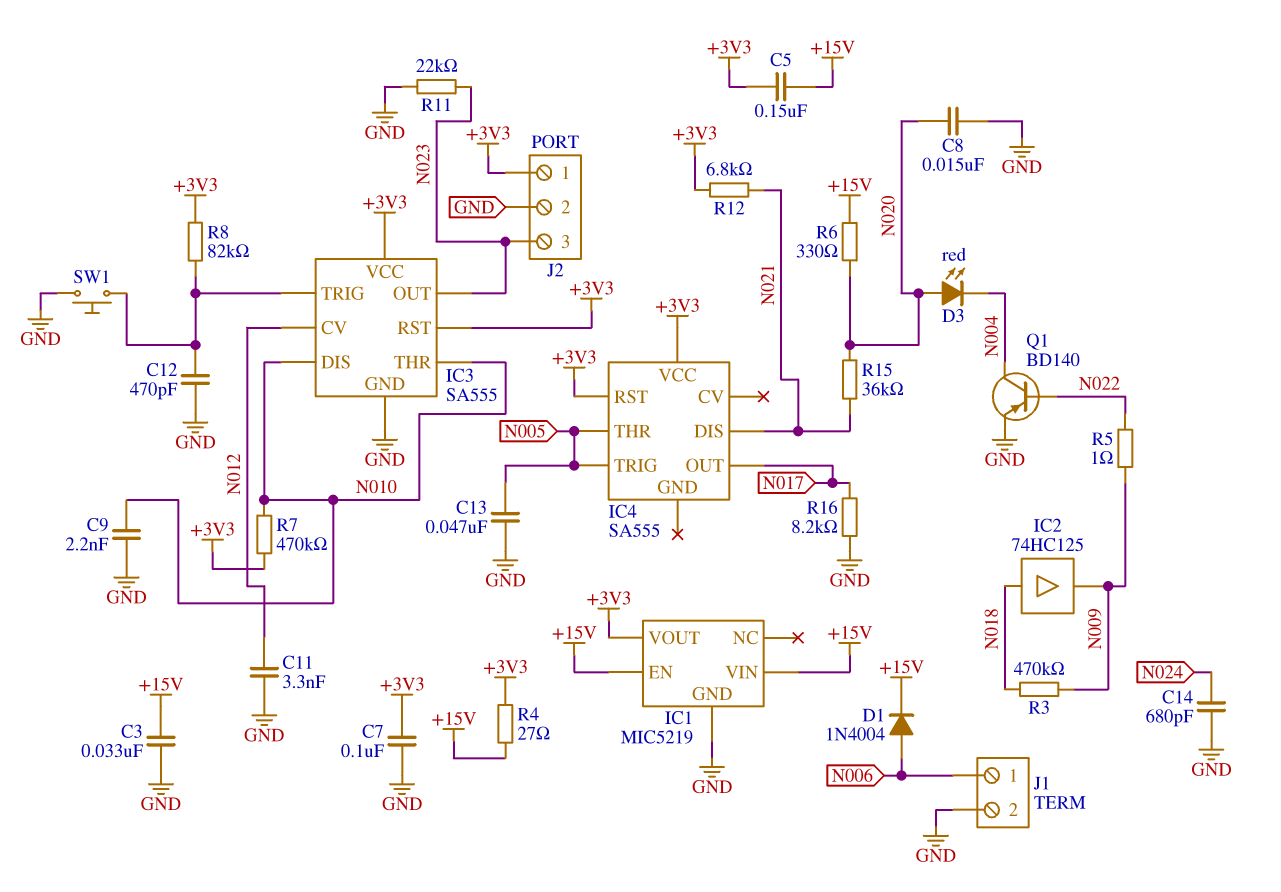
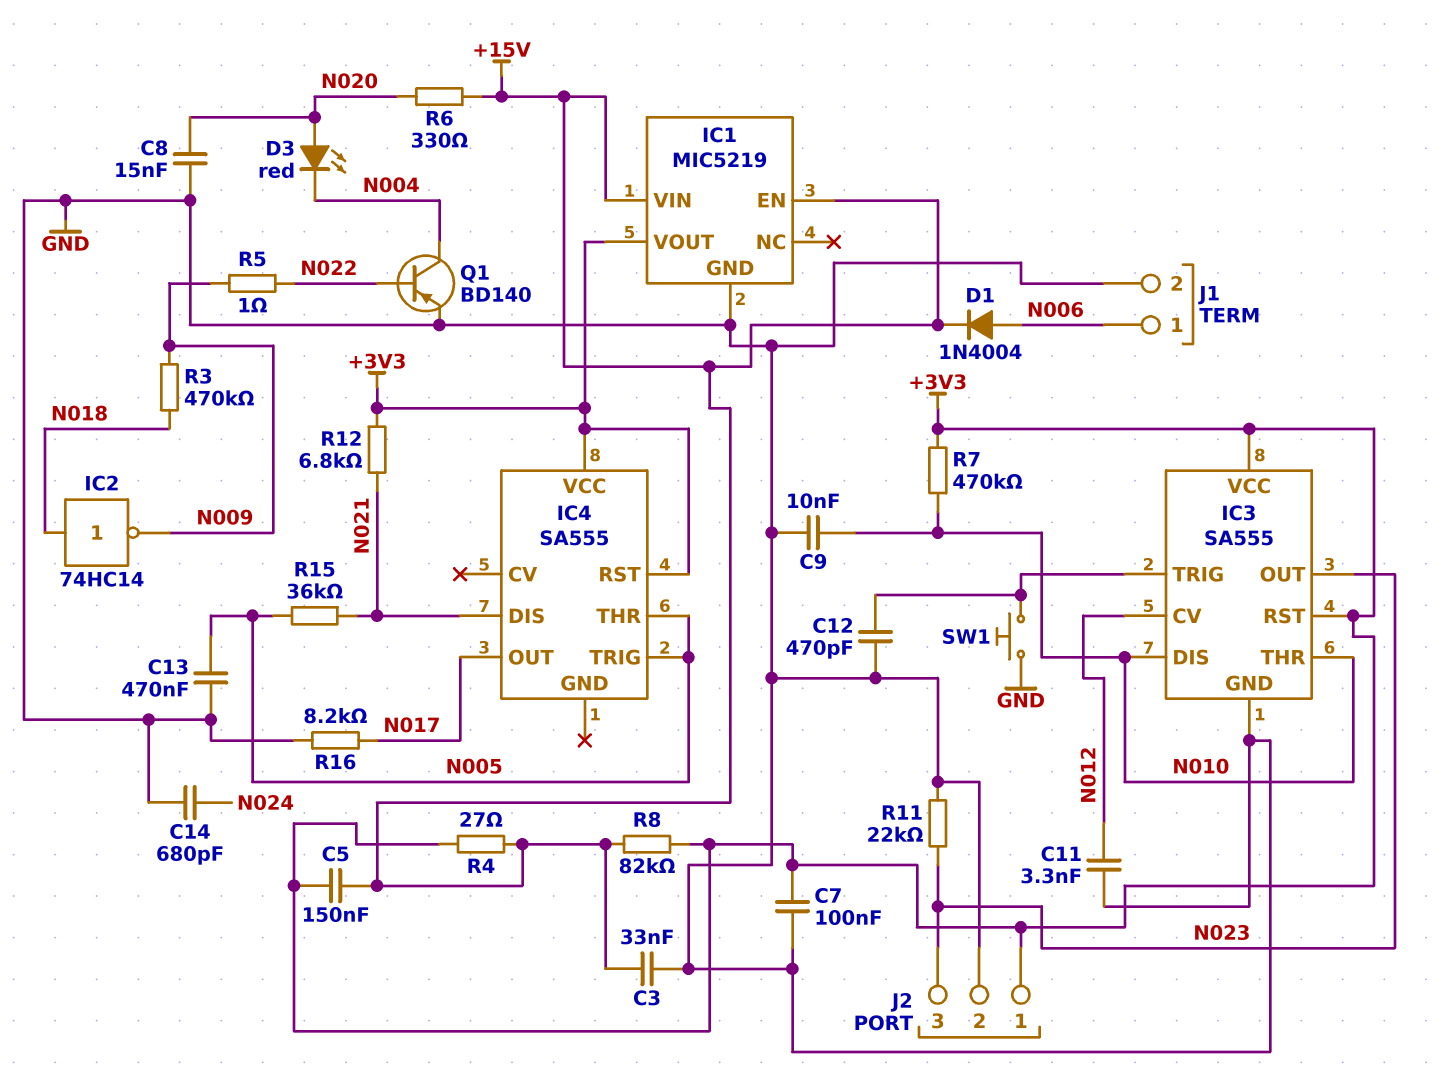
C9: 2.2nF (GND, N010) -> 10nF (GND, N010)
C13: 47nF (GND, N005) -> 470nF (GND, N005)
IC2: buffer 74HC125 (in N018, out N009) -> NOT 74HC14 (in N018, out N009)
R8: 82k (+3V3, IC3/TRIG) -> 82k (+3V3, +15V)
R15: 36k (N020, N021) -> 36k (N005, N021)

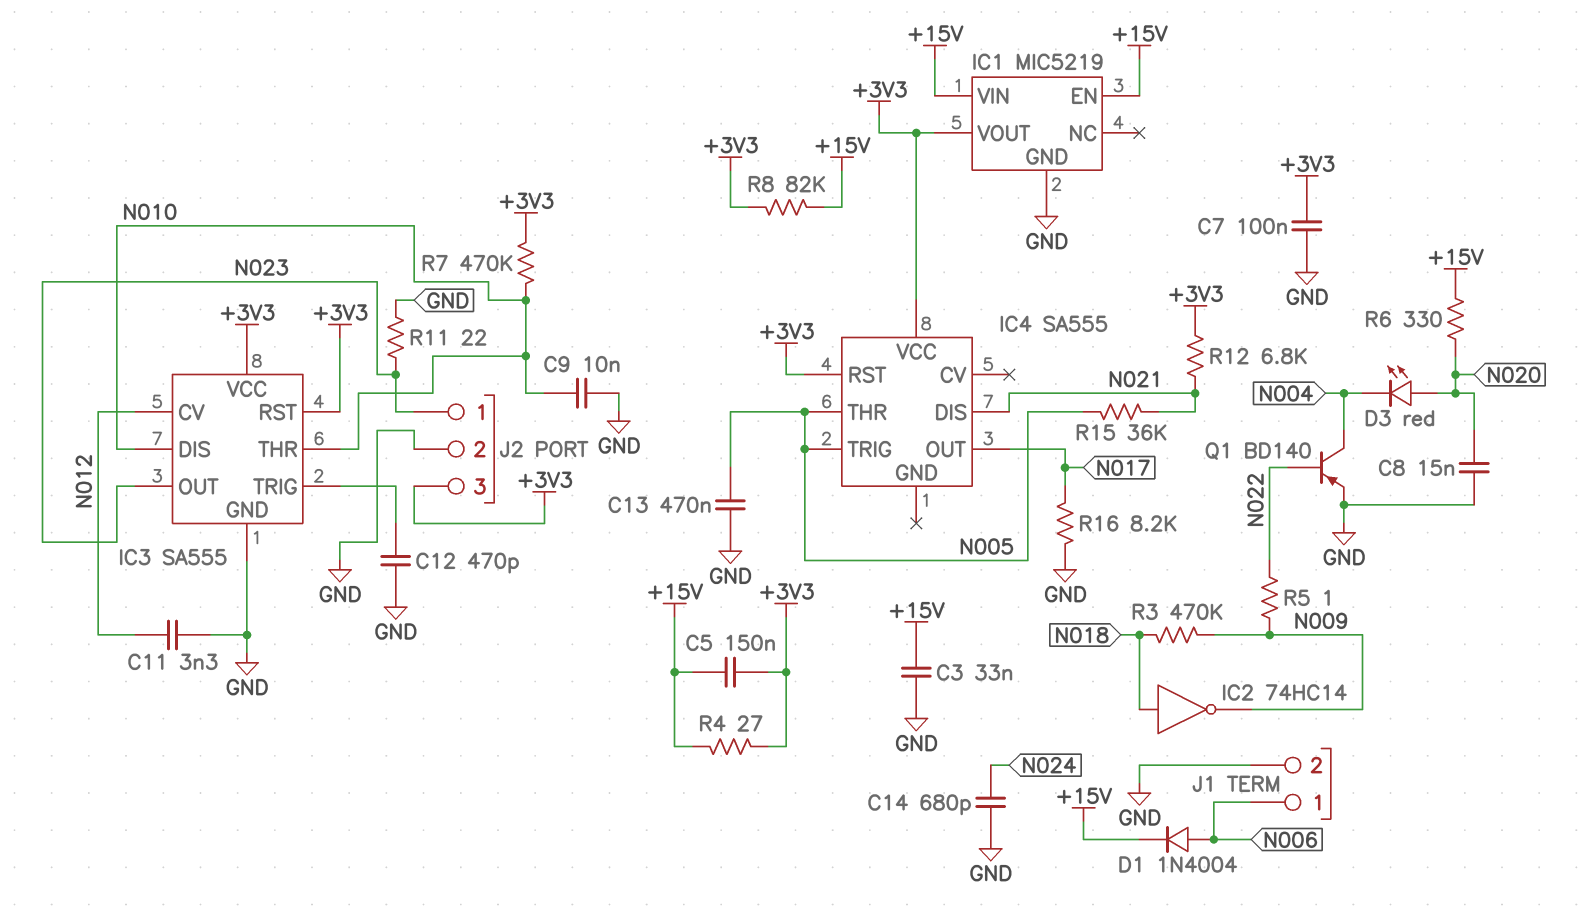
J2 pin 1: +3V3 -> N023
J2 pin 3: N023 -> +3V3
R11: 22k (GND, N023) -> 22 (GND, N023)
SW1: button (GND, IC3/TRIG) -> none

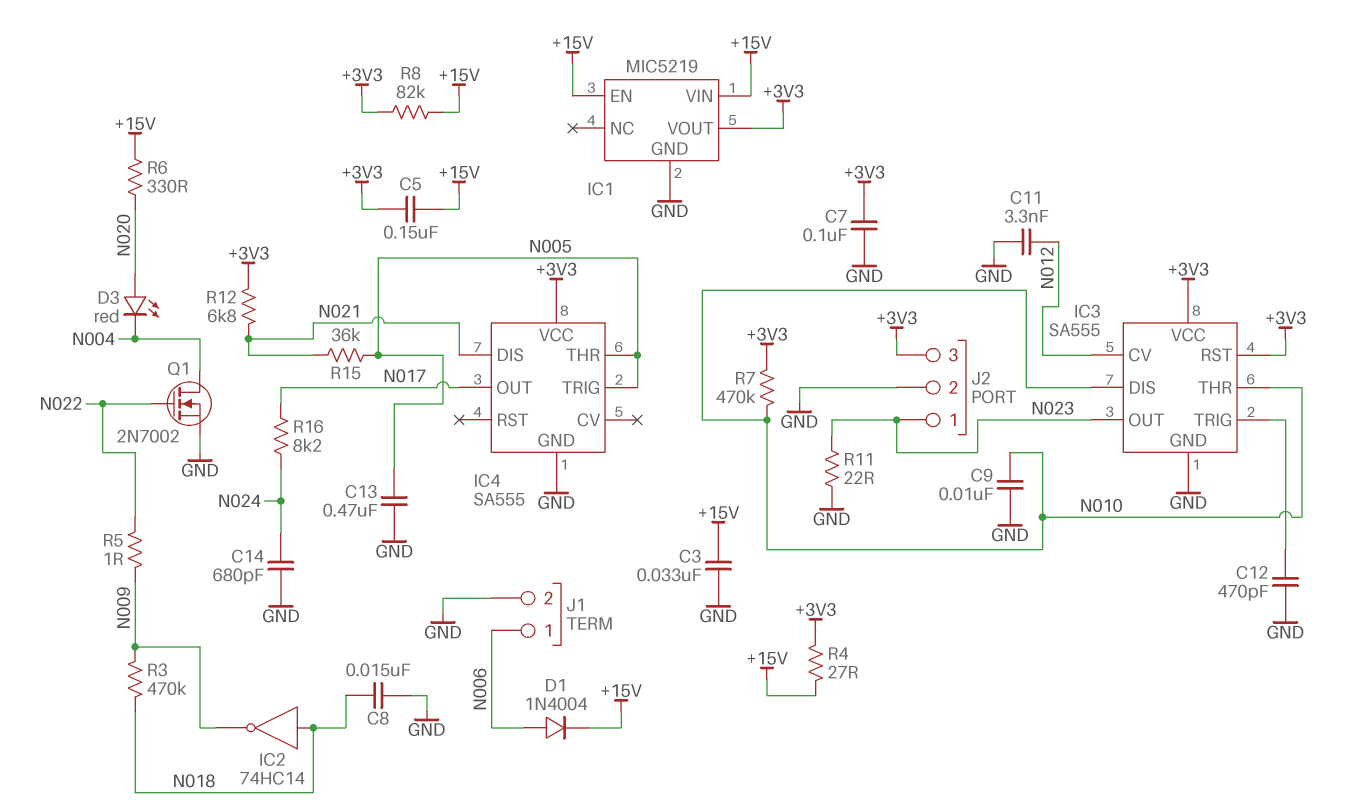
C8: 15nF (GND, N020) -> 15nF (GND, N018)
IC4 pin GND: none -> GND
IC4 pin RST: +3V3 -> none
Q1: PNP BD140 (B N022, C N004, E GND) -> NMOS 2N7002 (G N022, D N004, S GND)
R16: 8.2k (GND, N017) -> 8.2k (N017, N024)

